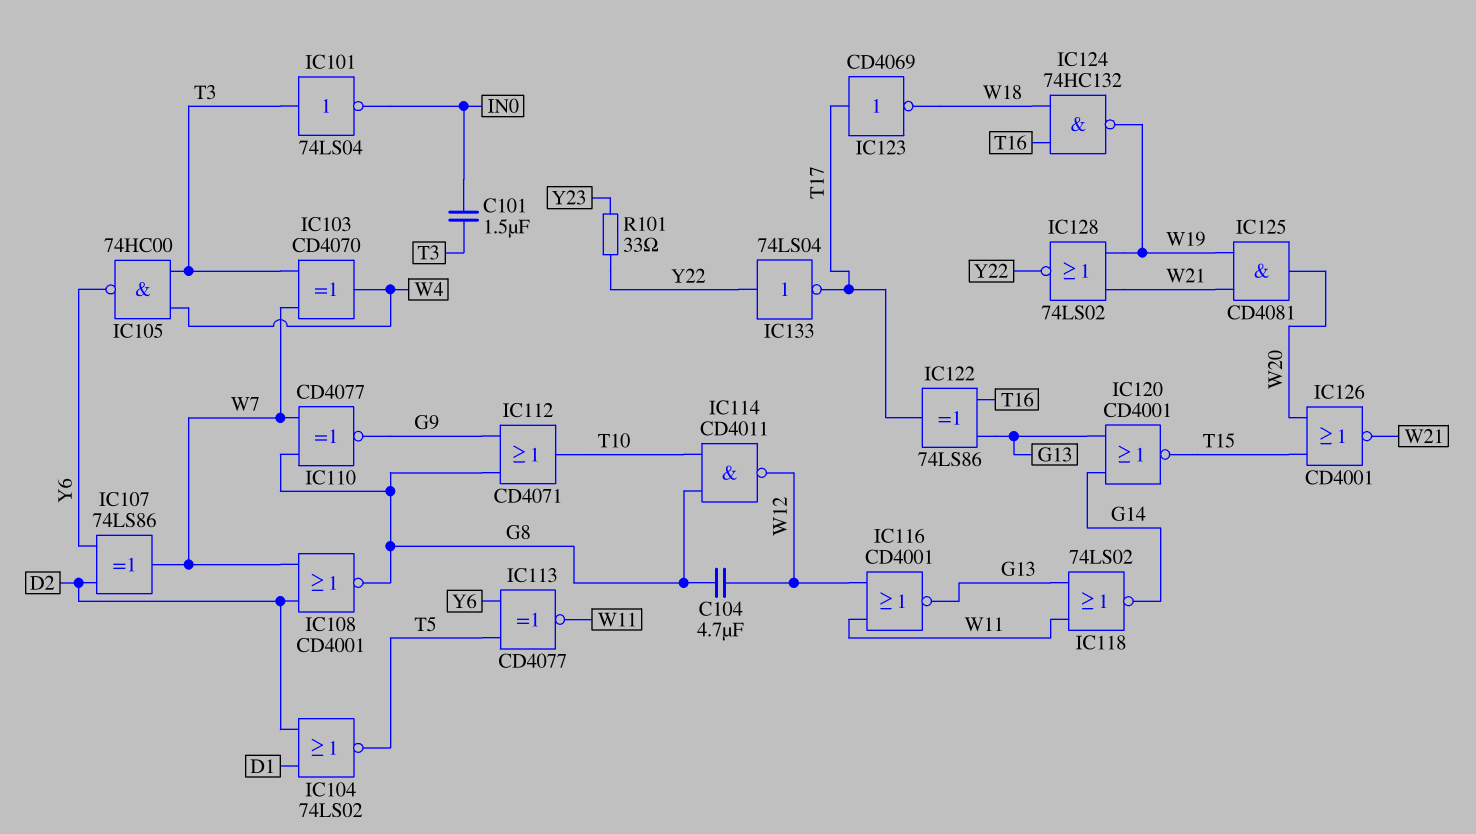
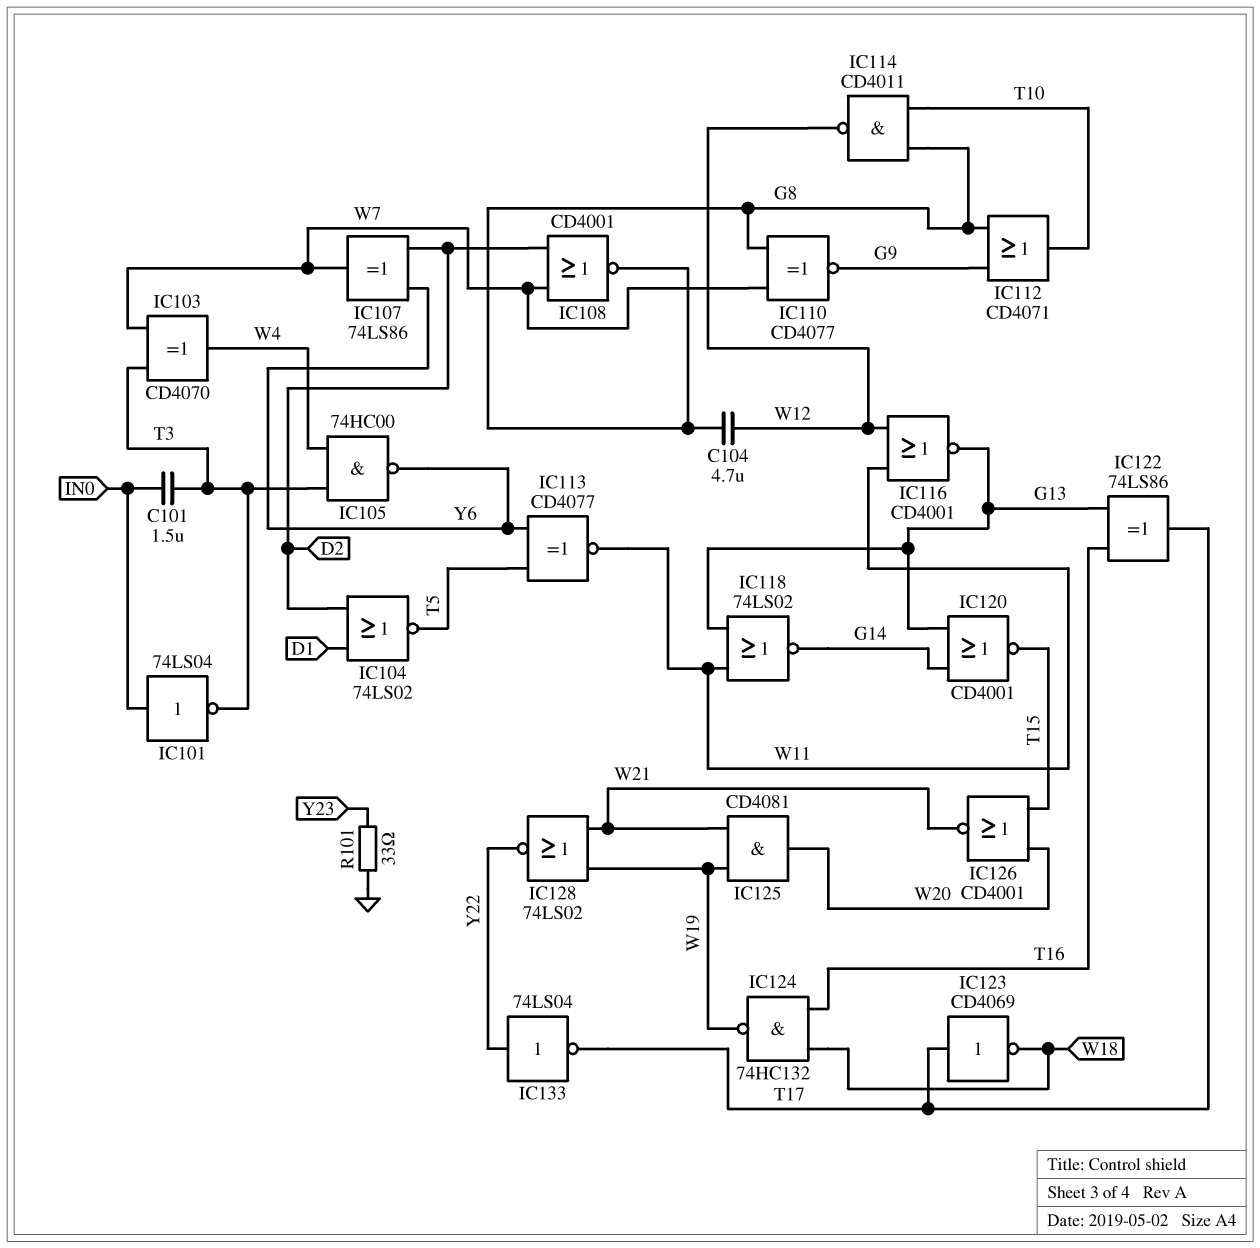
IC101: NOT 74LS04 (in T3, out IN0) -> NOT 74LS04 (in IN0, out T3)
R101: 33 (Y22, Y23) -> 33 (GND, Y23)

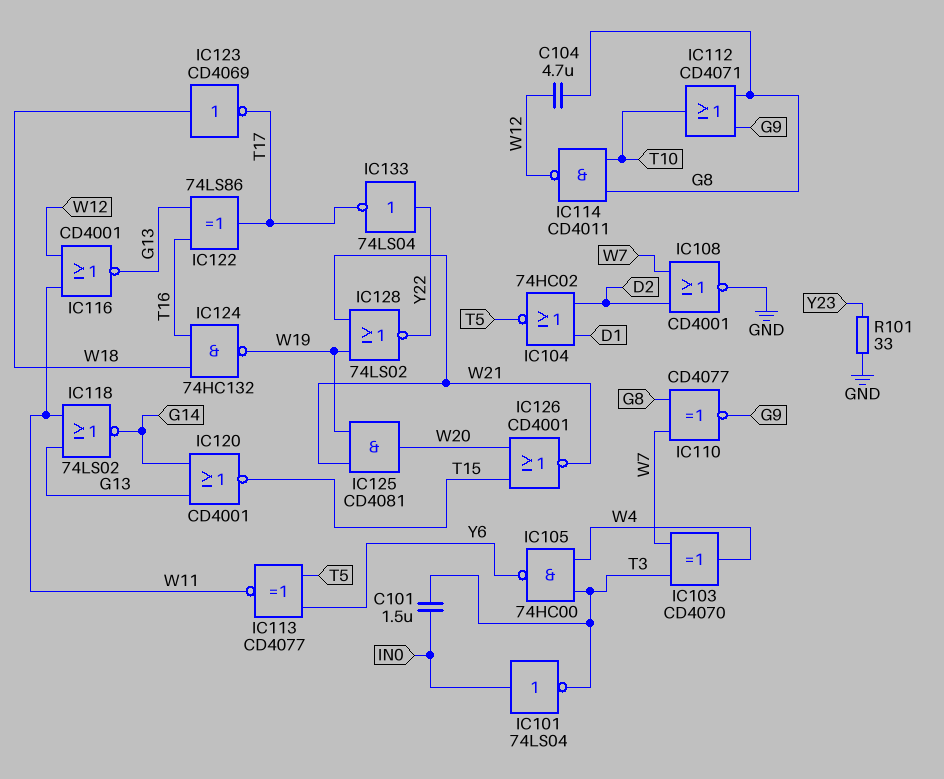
IC104: NOR 74LS02 (in D1, in D2, out T5) -> NOR 74HC02 (in D1, in D2, out T5)
IC107: XOR 74LS86 (in D2, in Y6, out W7) -> none
IC108: NOR CD4001 (in D2, in W7, out G8) -> NOR CD4001 (in D2, in W7, out GND)
IC123: NOT CD4069 (in T17, out W18) -> NOT CD4069 (in W18, out T17)

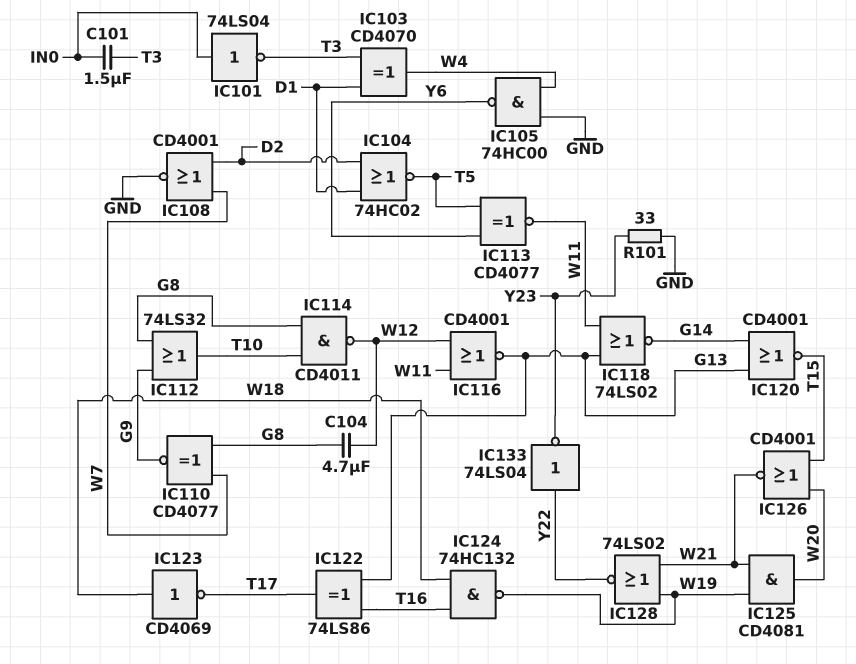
IC103: XOR CD4070 (in T3, in W7, out W4) -> XOR CD4070 (in D1, in T3, out W4)
IC105: NAND 74HC00 (in T3, in W4, out Y6) -> NAND 74HC00 (in GND, in W4, out Y6)
IC112: OR CD4071 (in G8, in G9, out T10) -> OR 74LS32 (in G8, in G9, out T10)
IC133: NOT 74LS04 (in Y22, out T17) -> NOT 74LS04 (in Y22, out Y23)

